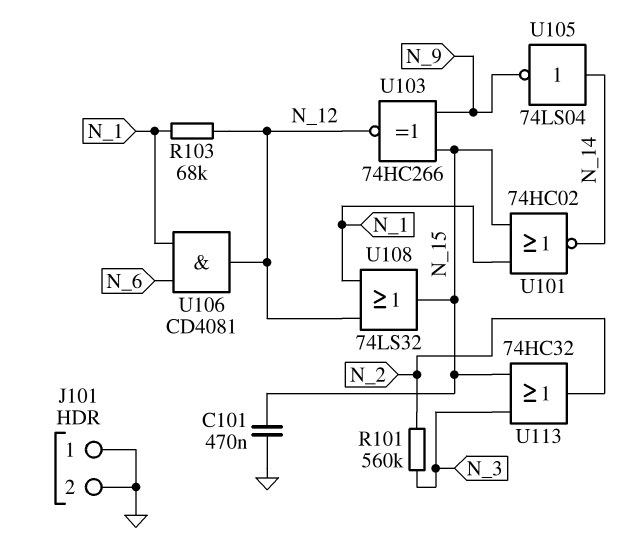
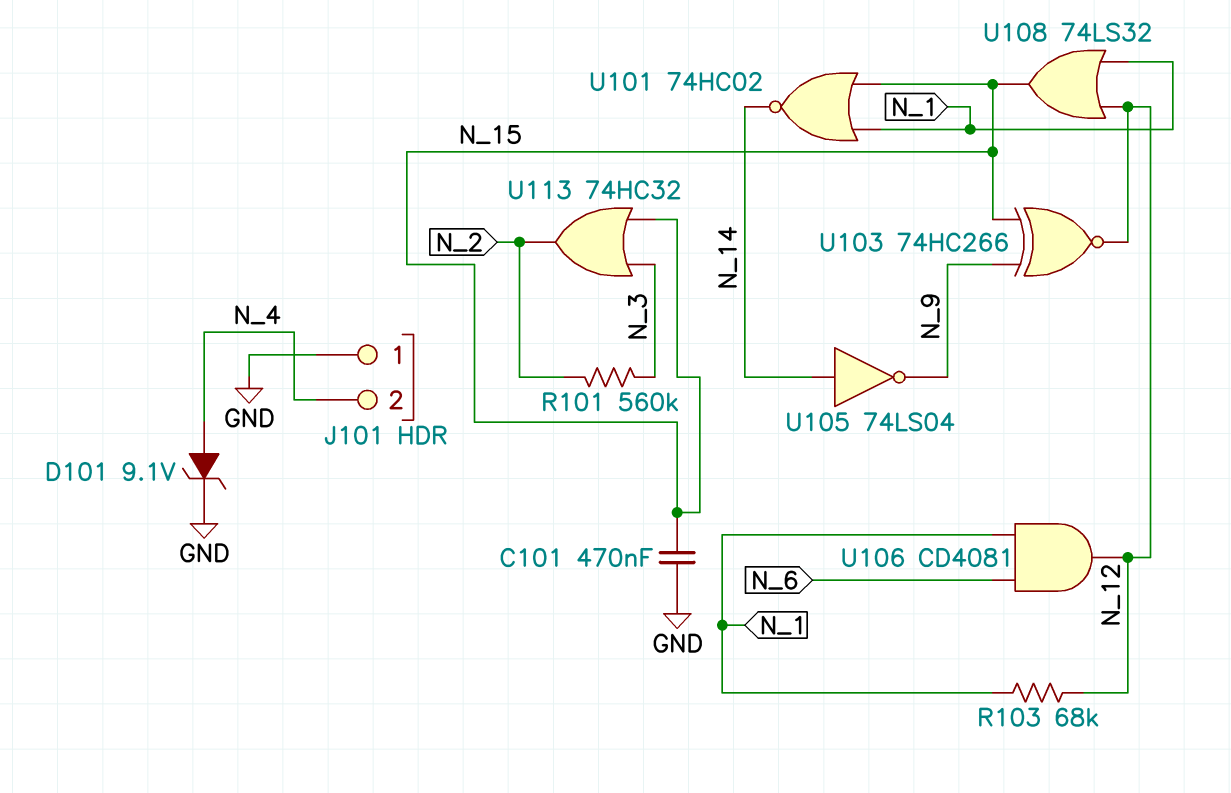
D101: none -> zener 9.1V (A N_4, K GND)
J101 pin 2: GND -> N_4

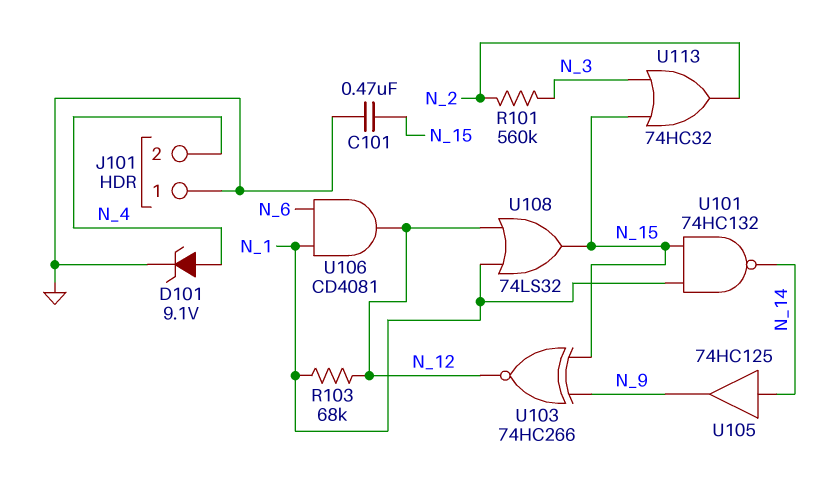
U101: NOR 74HC02 (in N_1, in N_15, out N_14) -> NAND 74HC132 (in N_1, in N_15, out N_14)
U105: NOT 74LS04 (in N_14, out N_9) -> buffer 74HC125 (in N_14, out N_9)

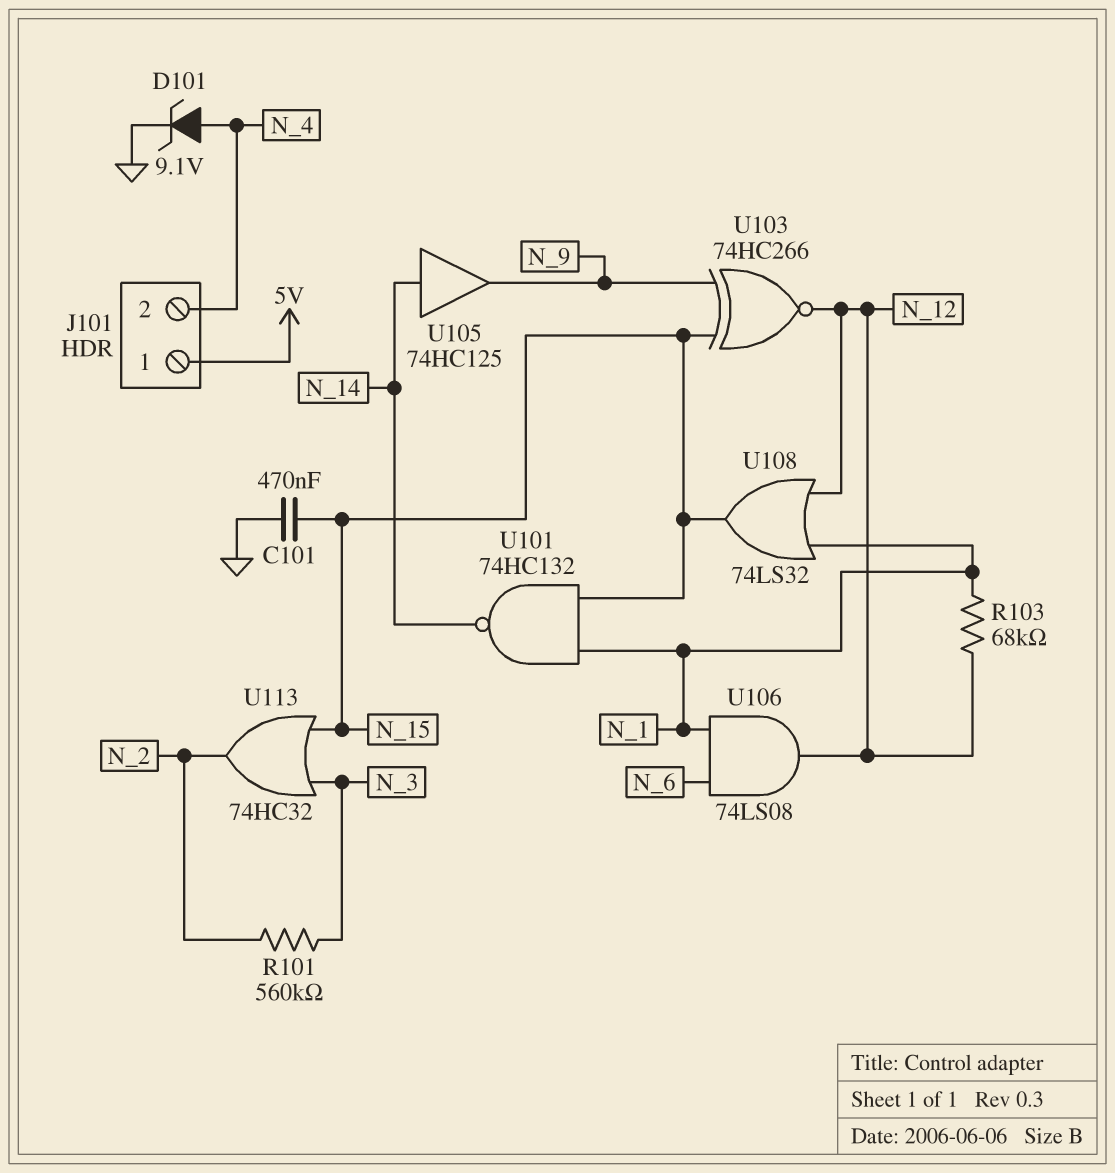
J101 pin 1: GND -> 5V
U106: AND CD4081 (in N_1, in N_6, out N_12) -> AND 74LS08 (in N_1, in N_6, out N_12)

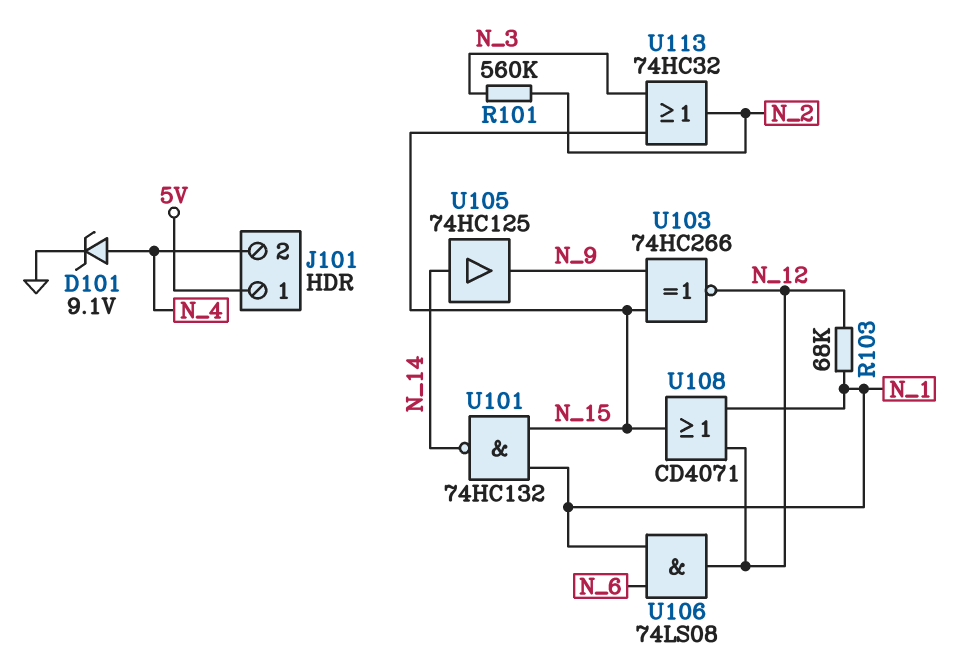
C101: 470nF (GND, N_15) -> none
U108: OR 74LS32 (in N_1, in N_12, out N_15) -> OR CD4071 (in N_1, in N_12, out N_15)

